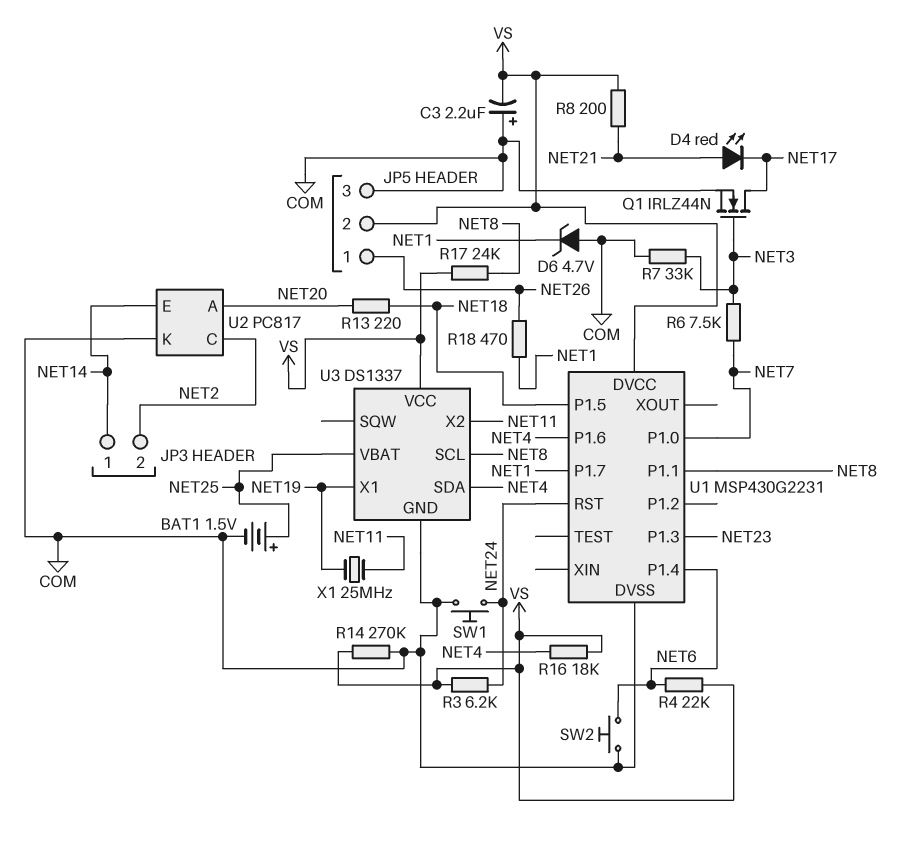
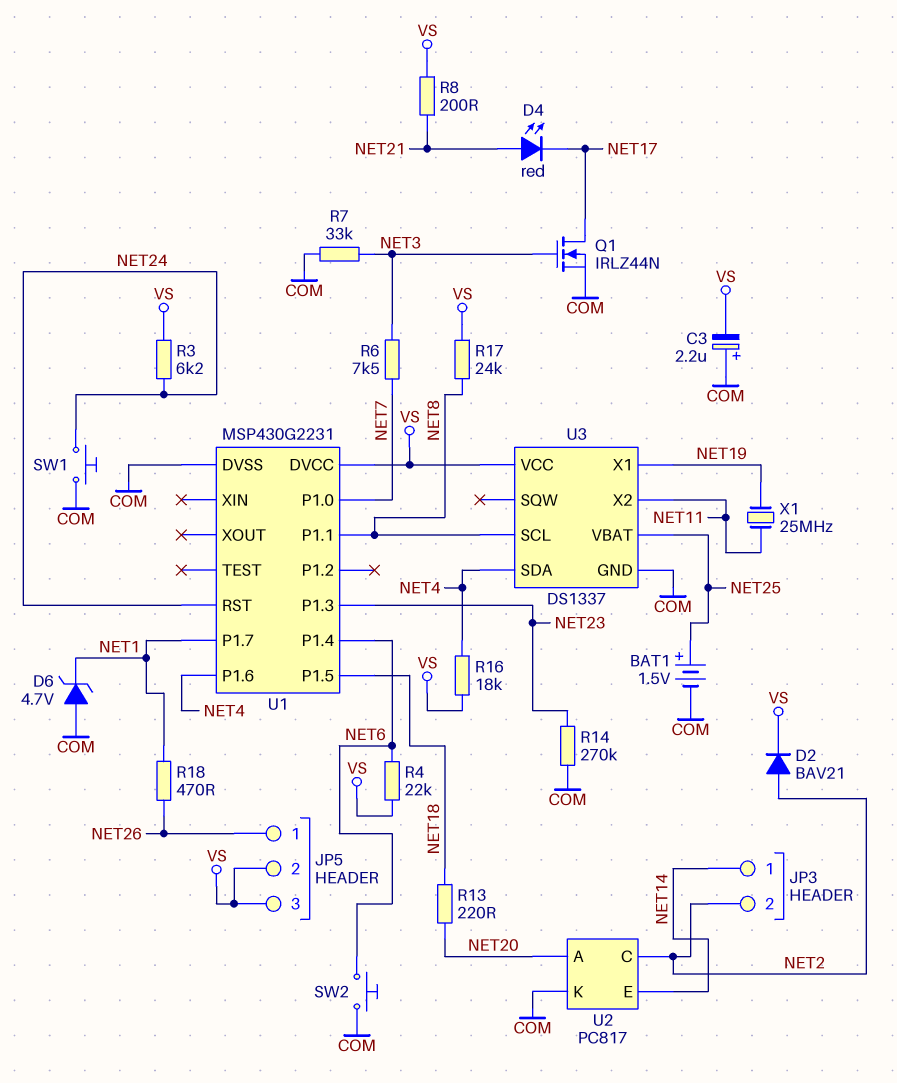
D2: none -> diode BAV21 (A NET2, K VS)
JP5 pin 3: COM -> VS
R14: 270k (COM, VS) -> 270k (COM, NET23)

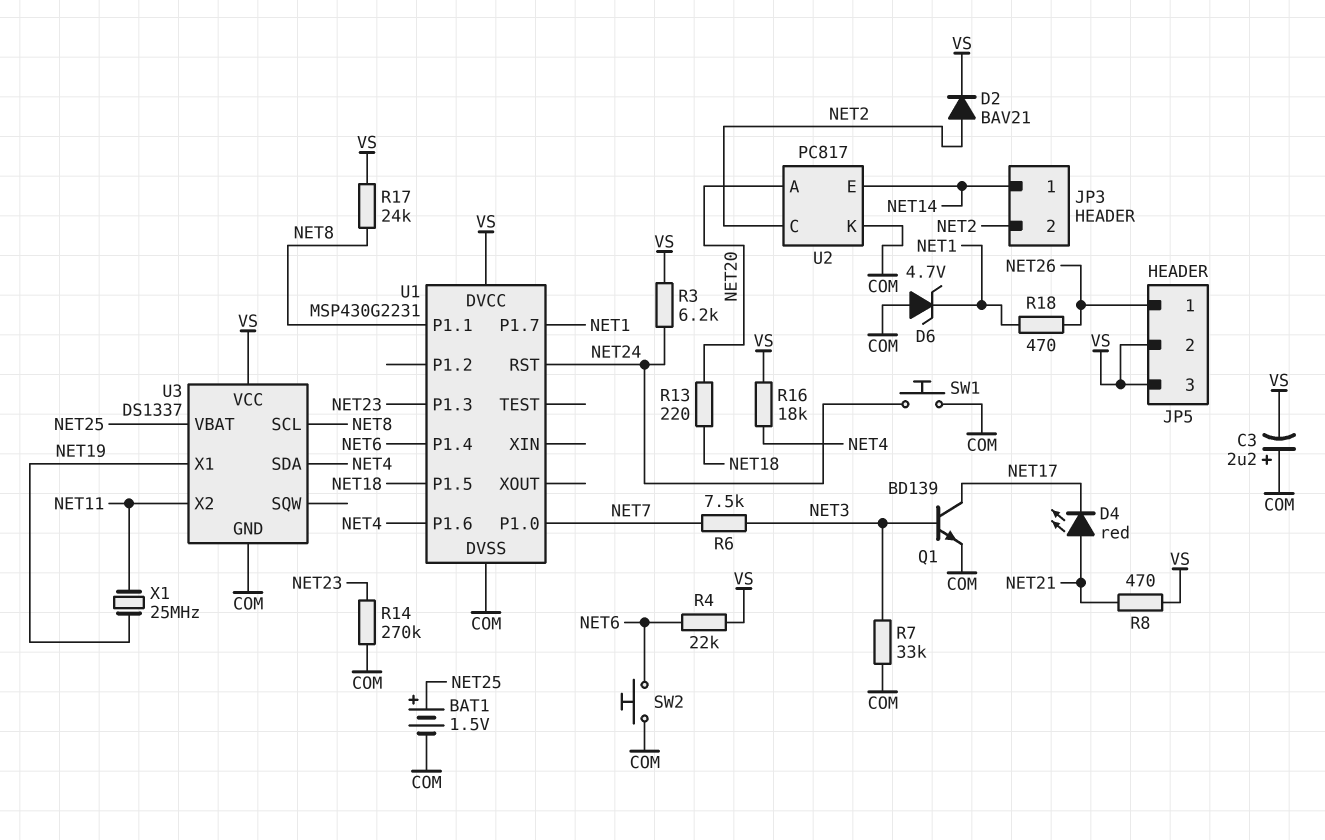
Q1: NMOS IRLZ44N (G NET3, D NET17, S COM) -> NPN BD139 (B NET3, C NET17, E COM)
R8: 200 (NET21, VS) -> 470 (NET21, VS)

